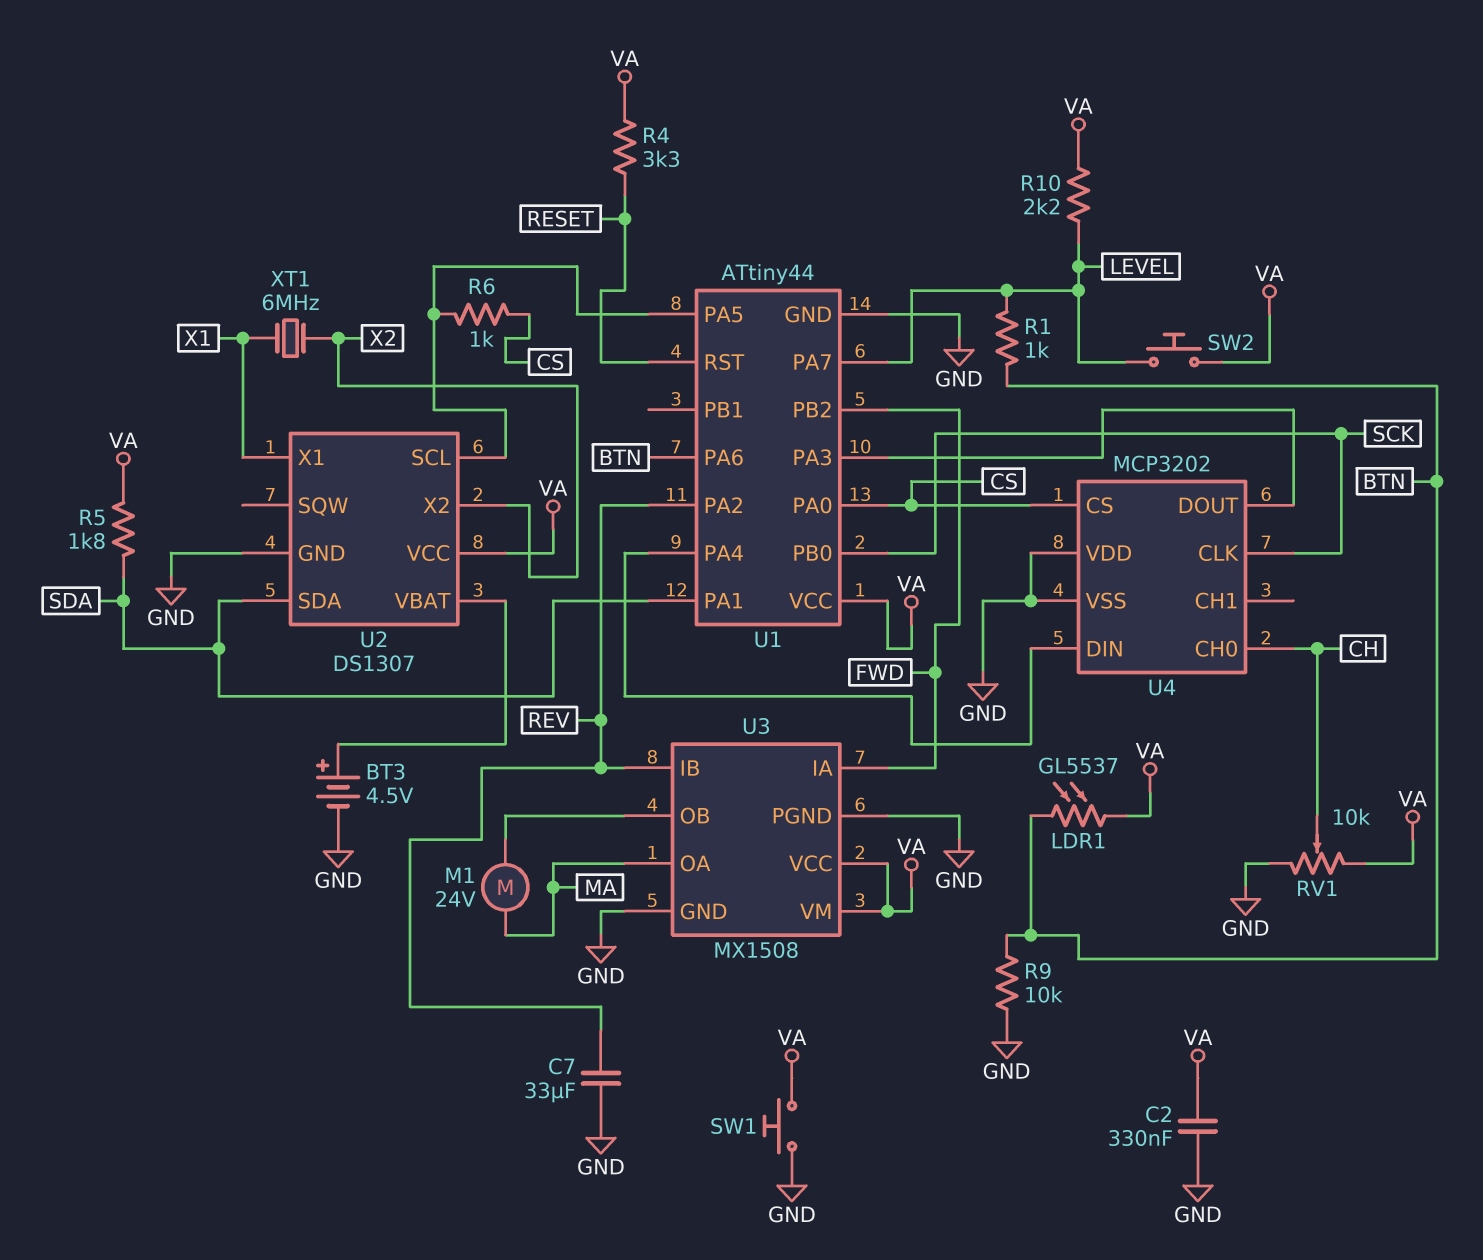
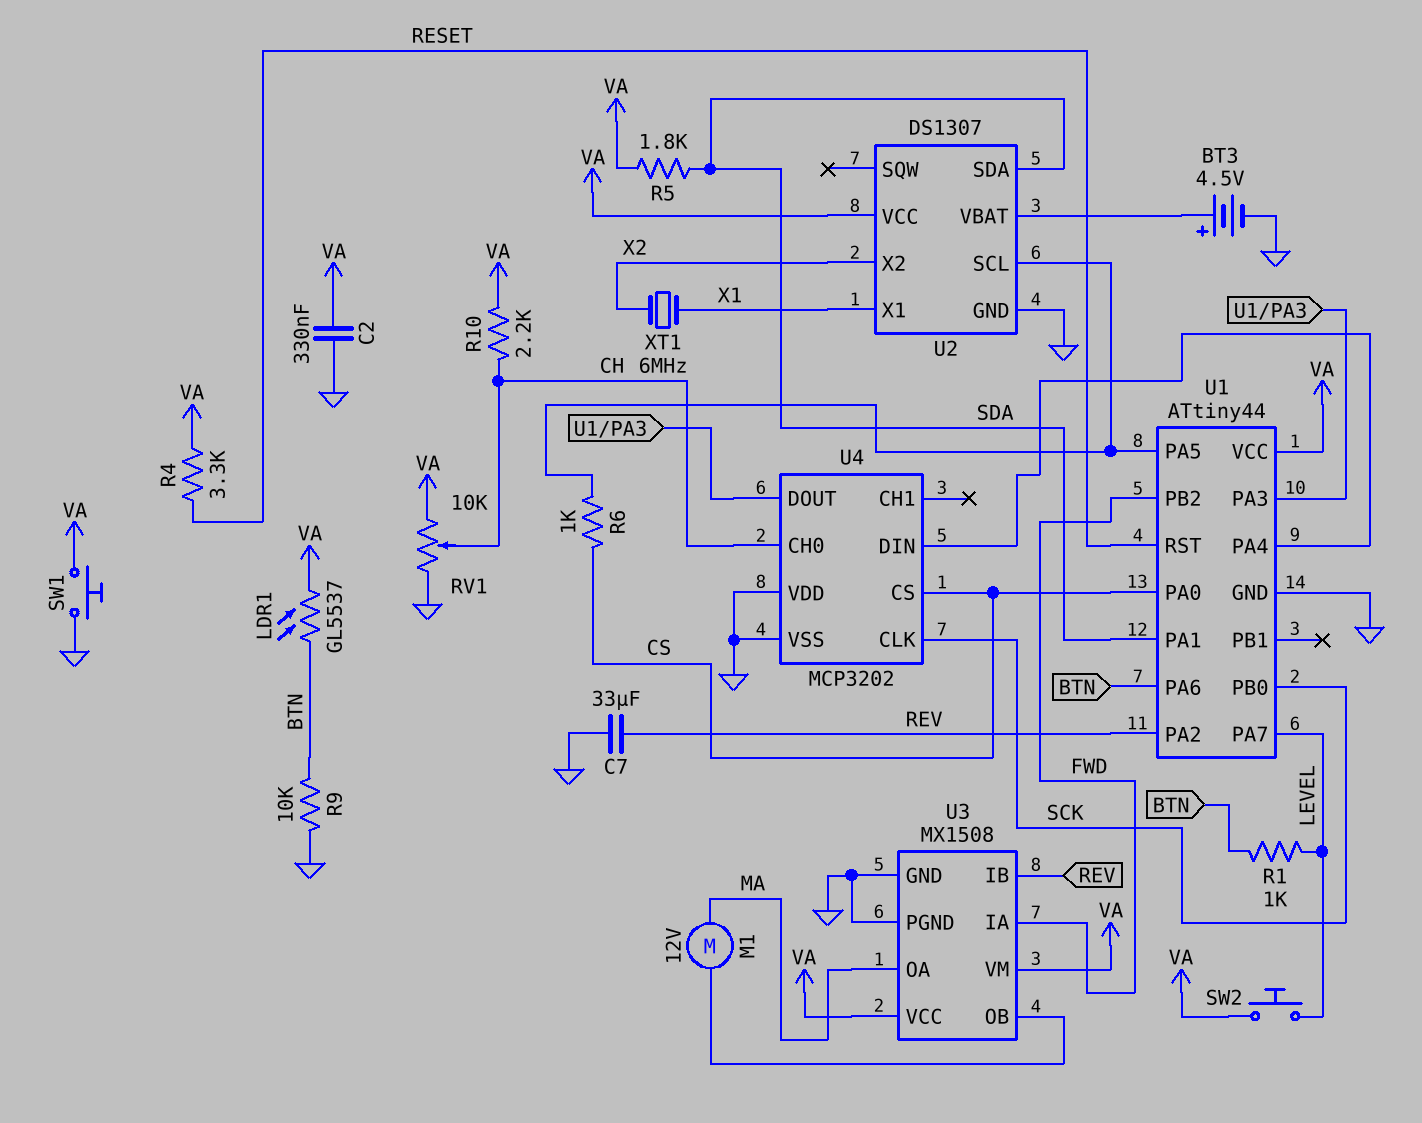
M1: motor 24V (MA, U3/OB) -> motor 12V (MA, U3/OB)
R10: 2.2k (LEVEL, VA) -> 2.2k (CH, VA)

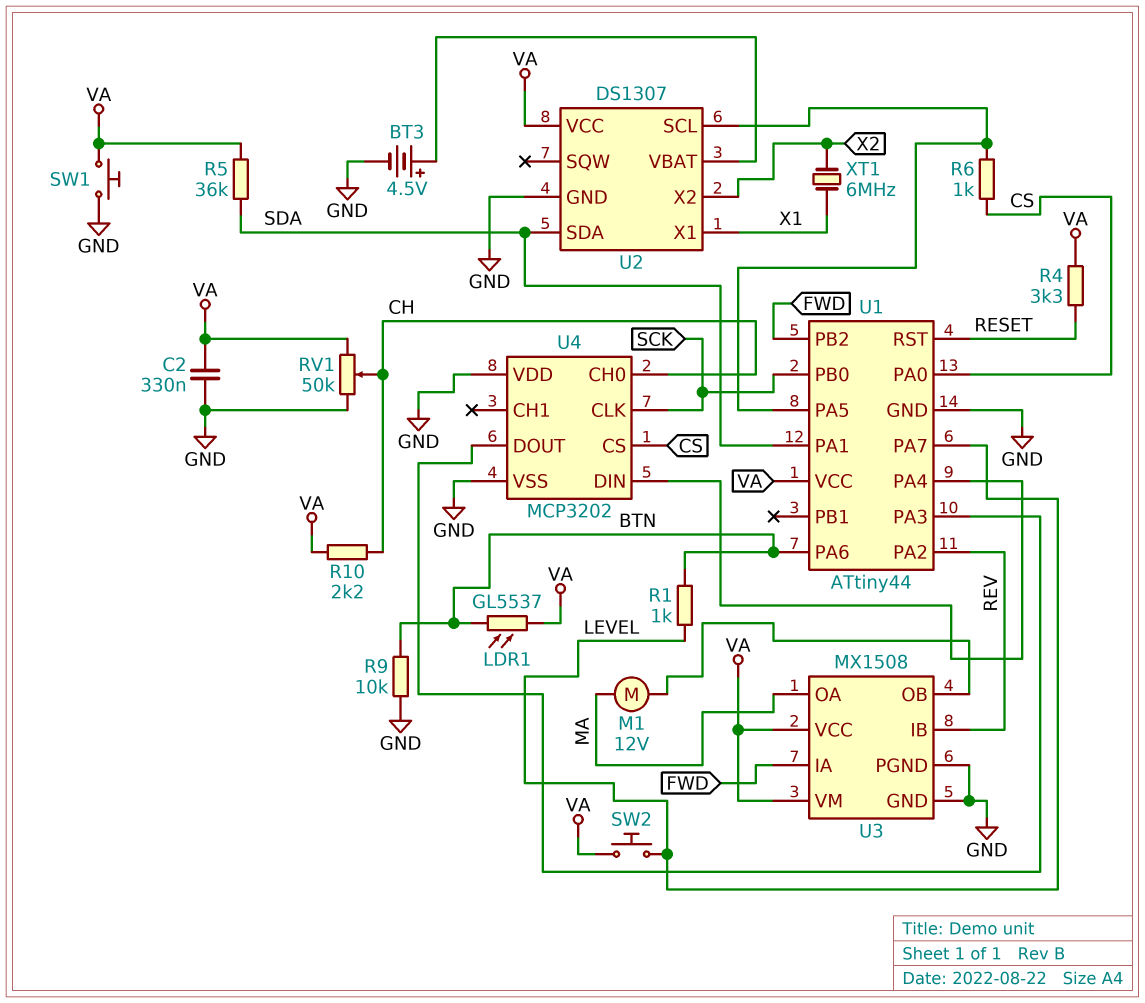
C7: 33uF (GND, REV) -> none
R5: 1.8k (SDA, VA) -> 36k (SDA, VA)
RV1: 10k (GND, VA, wiper CH) -> 50k (GND, VA, wiper CH)

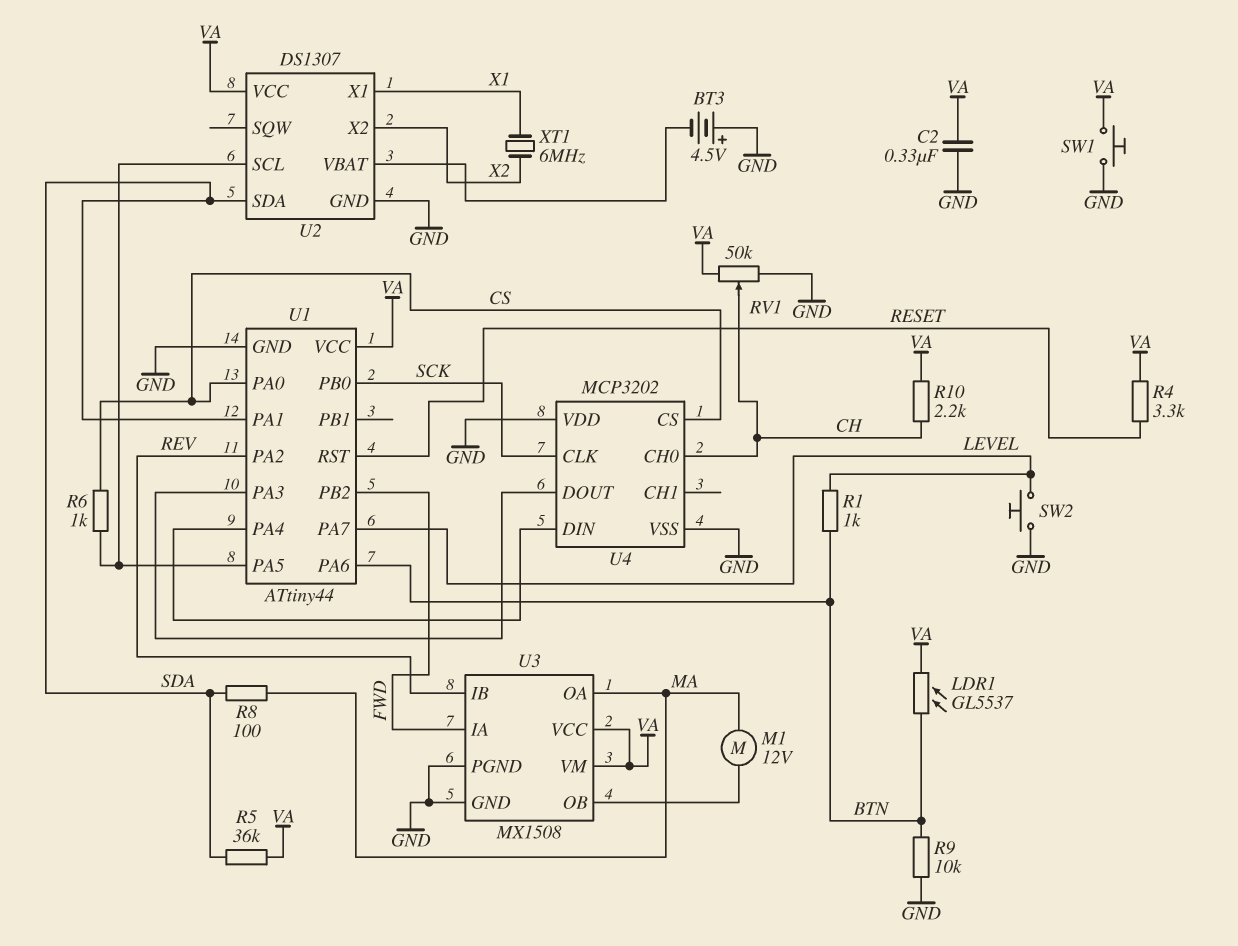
BT3: 4.5V (plus U2/VBAT, minus GND) -> 4.5V (plus GND, minus U2/VBAT)
R8: none -> 100 (MA, SDA)
SW2: button (LEVEL, VA) -> button (GND, LEVEL)

